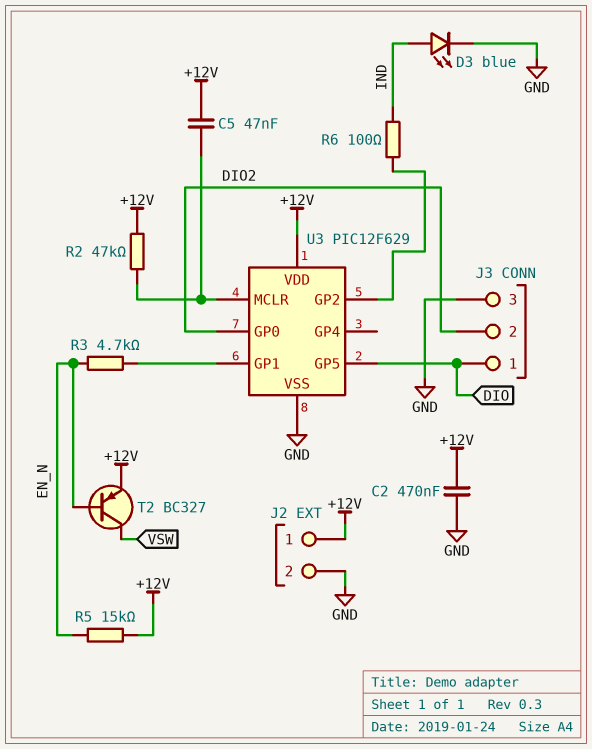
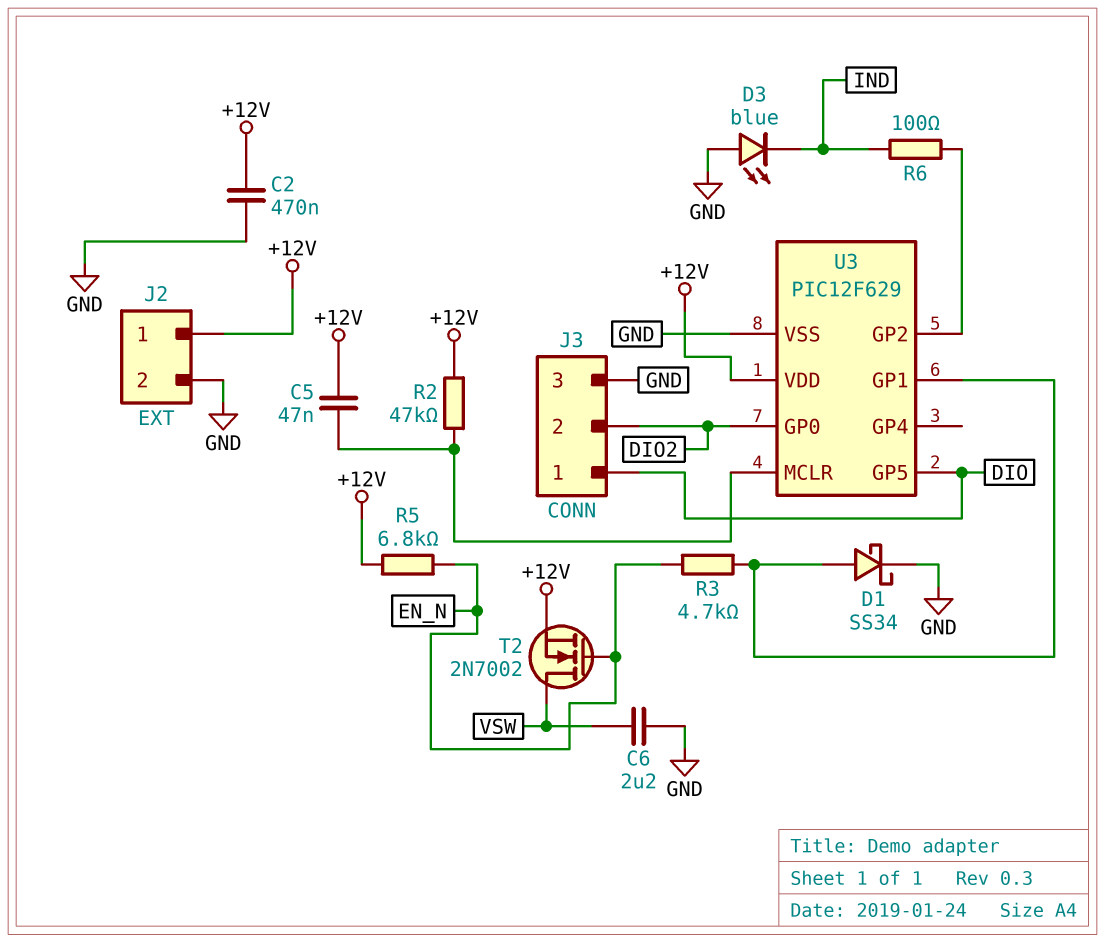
C6: none -> 2.2uF (GND, VSW)
D1: none -> schottky SS34 (A U3/GP1, K GND)
D3: LED blue (A IND, K GND) -> LED blue (A GND, K IND)
R5: 15k (+12V, EN_N) -> 6.8k (+12V, EN_N)
T2: PNP BC327 (B EN_N, C VSW, E +12V) -> NMOS 2N7002 (G EN_N, D VSW, S +12V)

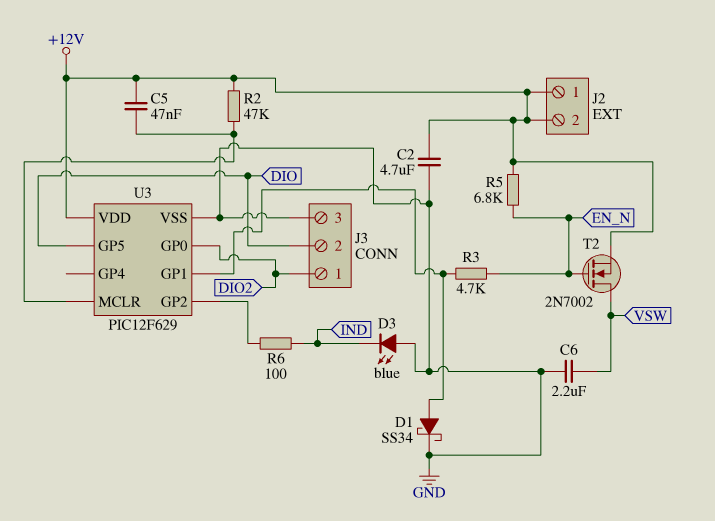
C2: 470nF (+12V, GND) -> 4.7uF (+12V, GND)
J2 pin 2: GND -> +12V
J3 pin 1: DIO -> DIO2
J3 pin 2: DIO2 -> DIO

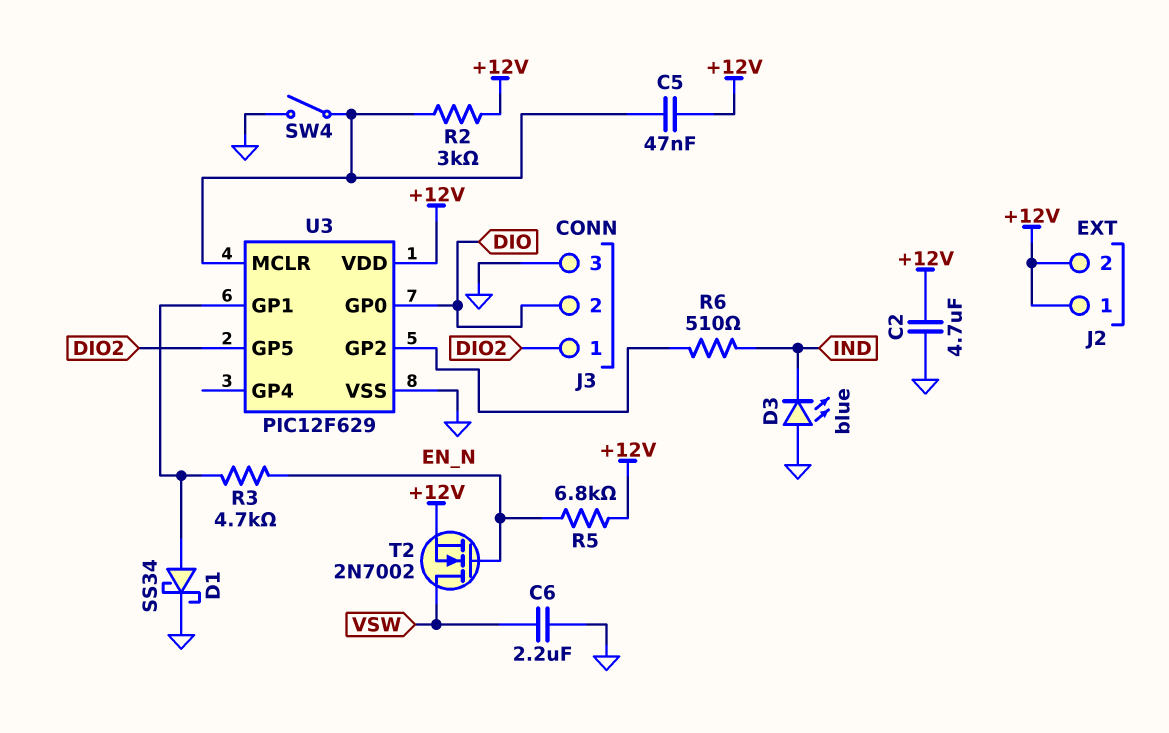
R2: 47k (+12V, U3/MCLR) -> 3k (+12V, U3/MCLR)
R6: 100 (IND, U3/GP2) -> 510 (IND, U3/GP2)
SW4: none -> switch (GND, U3/MCLR)
U3 pin GP0: DIO2 -> DIO
U3 pin GP5: DIO -> DIO2

